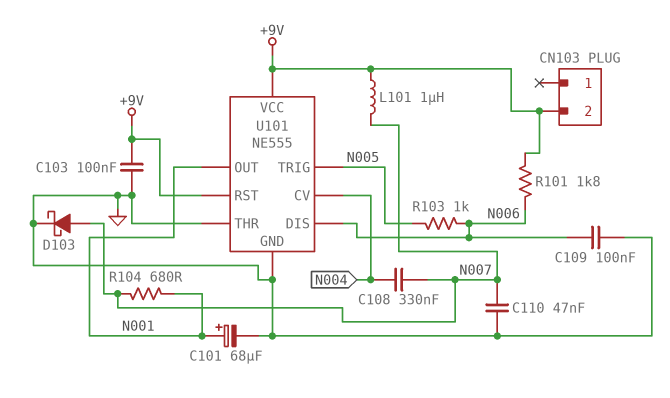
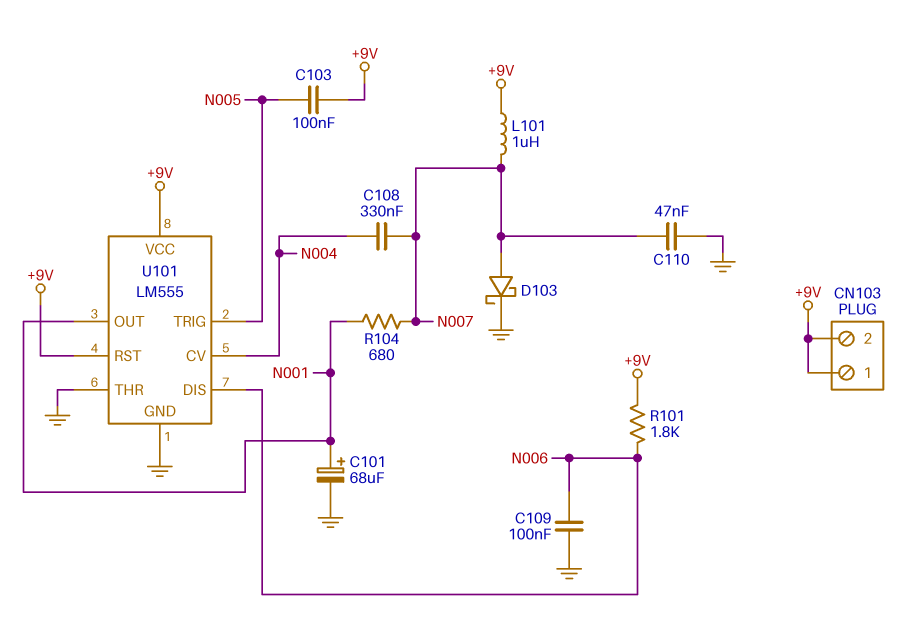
C103: 100nF (+9V, GND) -> 100nF (+9V, N005)
CN103 pin 1: none -> +9V
R103: 1k (N005, N006) -> none
U101: NE555 -> LM555

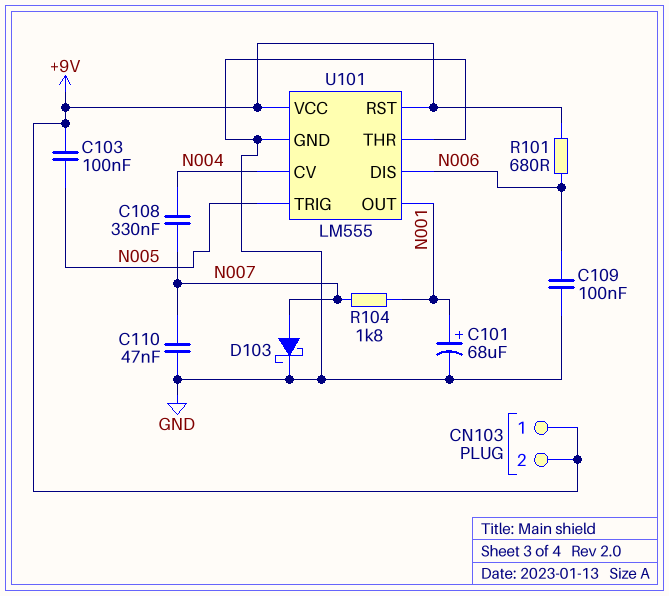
L101: 1uH (+9V, N007) -> none
R101: 1.8k (+9V, N006) -> 680 (+9V, N006)
R104: 680 (N001, N007) -> 1.8k (N001, N007)

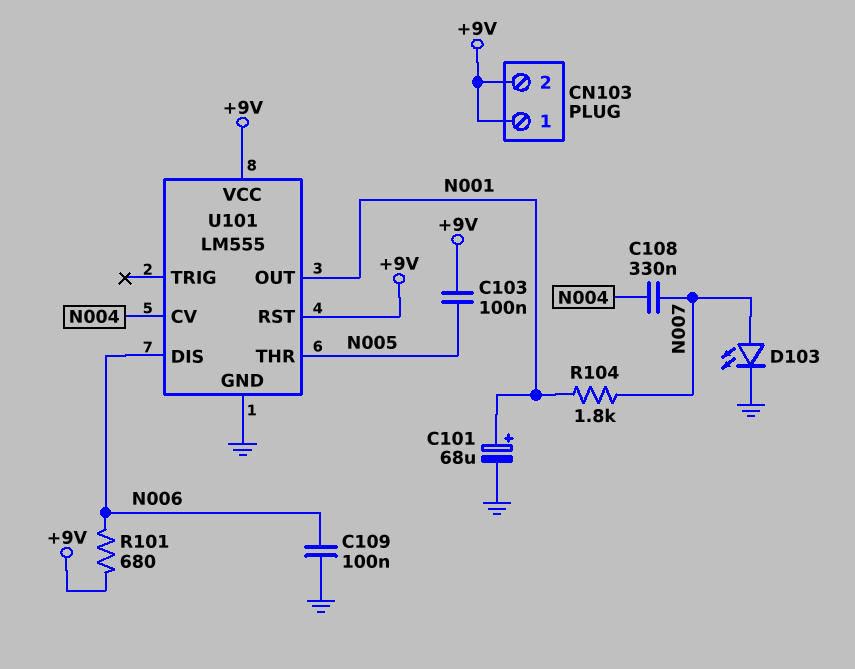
C110: 47nF (GND, N007) -> none
D103: schottky (A N007, K GND) -> LED (A N007, K GND)
U101 pin THR: GND -> N005
U101 pin TRIG: N005 -> none

